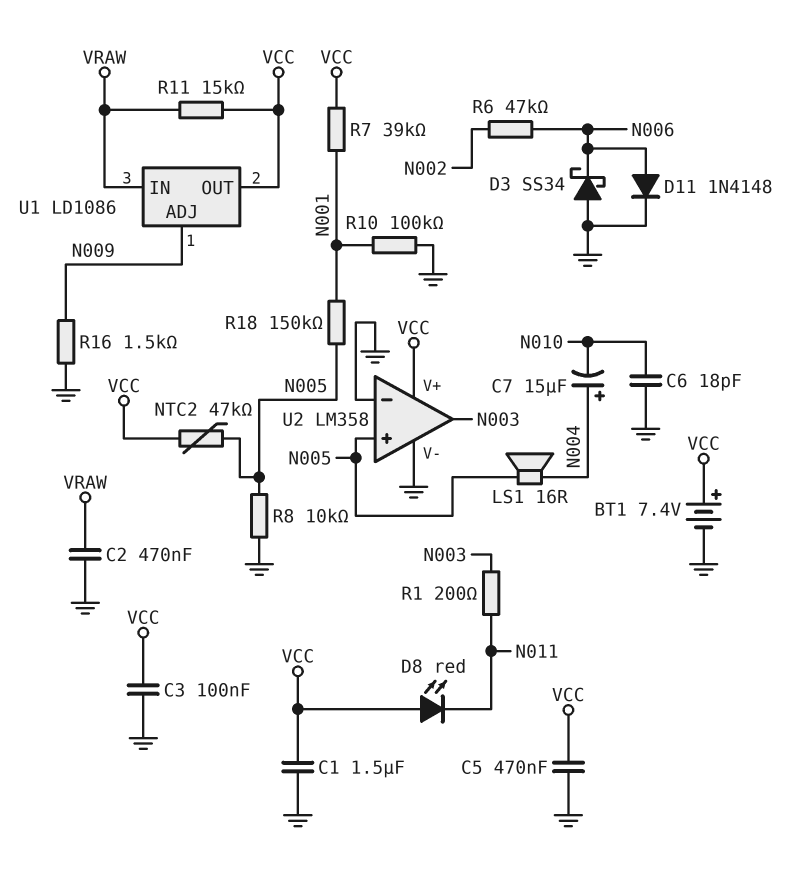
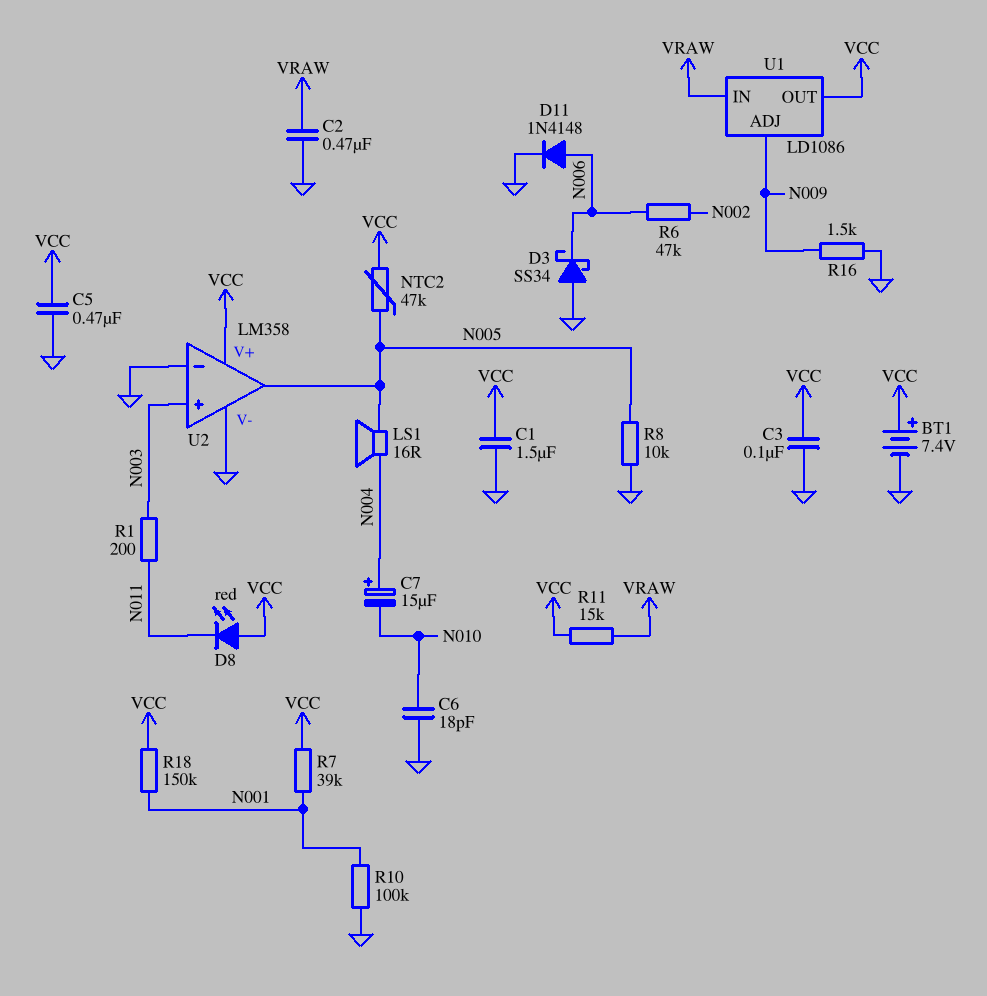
R18: 150k (N001, N005) -> 150k (N001, VCC)
U2 pin in+: N005 -> N003
U2 pin out: N003 -> N005

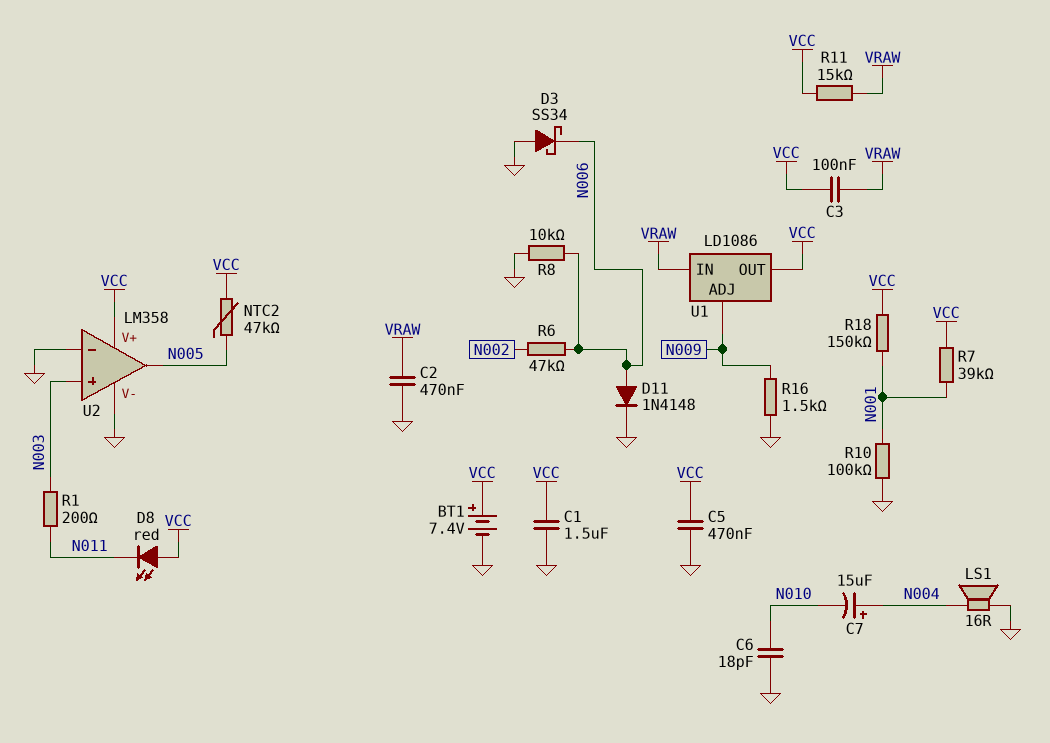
C3: 100nF (GND, VCC) -> 100nF (VCC, VRAW)
LS1: speaker 16R (N004, N005) -> speaker 16R (GND, N004)
R8: 10k (GND, N005) -> 10k (GND, N006)

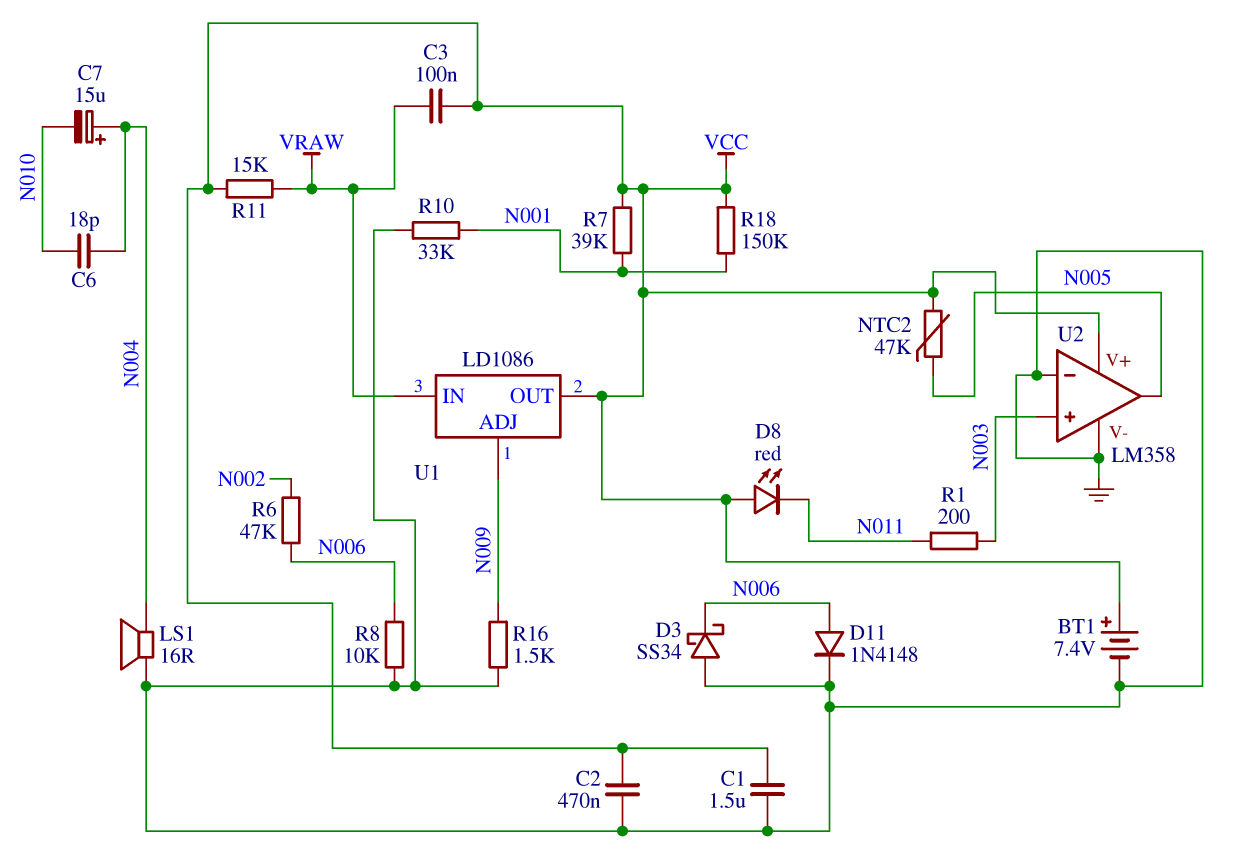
C2: 470nF (GND, VRAW) -> 470nF (GND, VCC)
C5: 470nF (GND, VCC) -> none
C6: 18pF (GND, N010) -> 18pF (N004, N010)
R10: 100k (GND, N001) -> 33k (GND, N001)

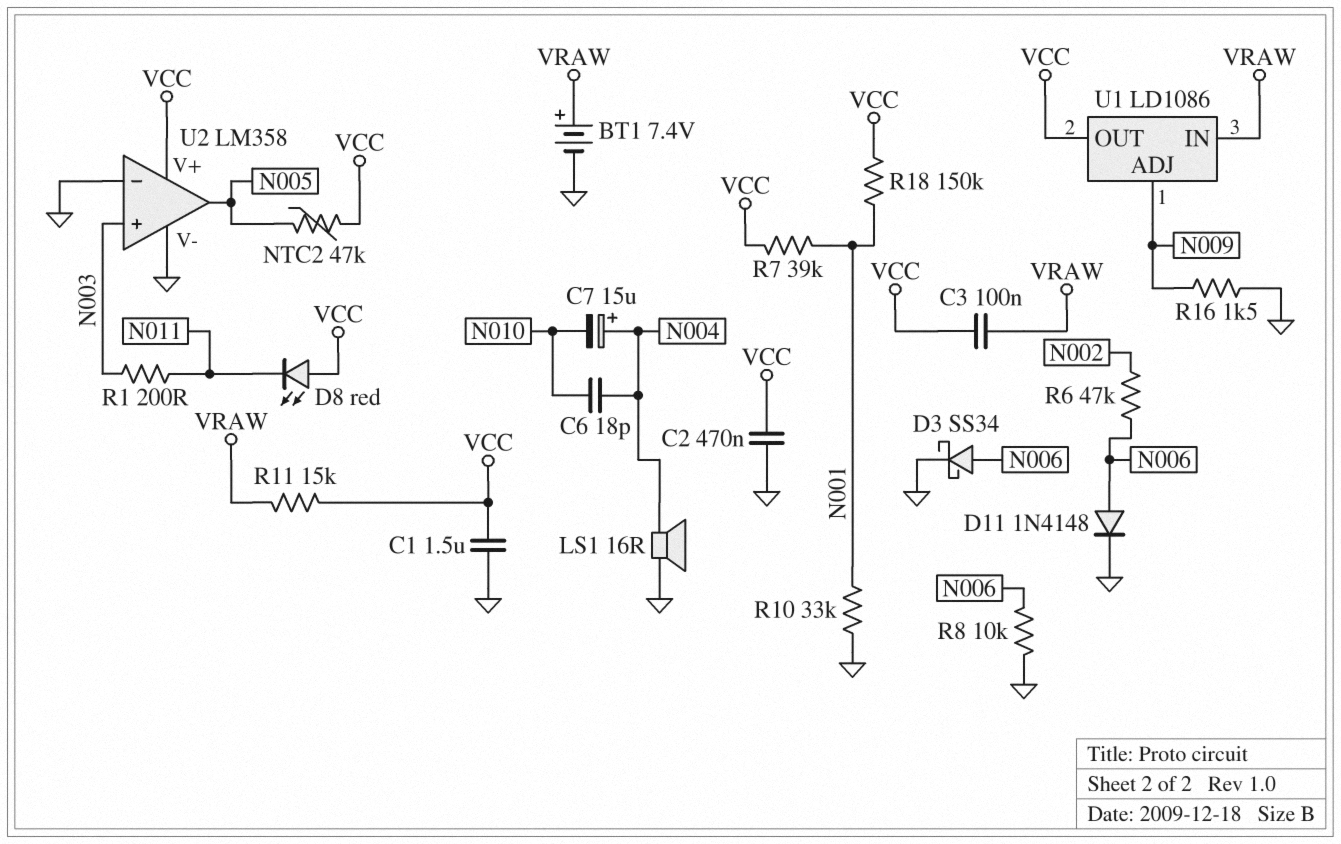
BT1: 7.4V (plus VCC, minus GND) -> 7.4V (plus VRAW, minus GND)
D3: schottky SS34 (A GND, K N006) -> schottky SS34 (A N006, K GND)

